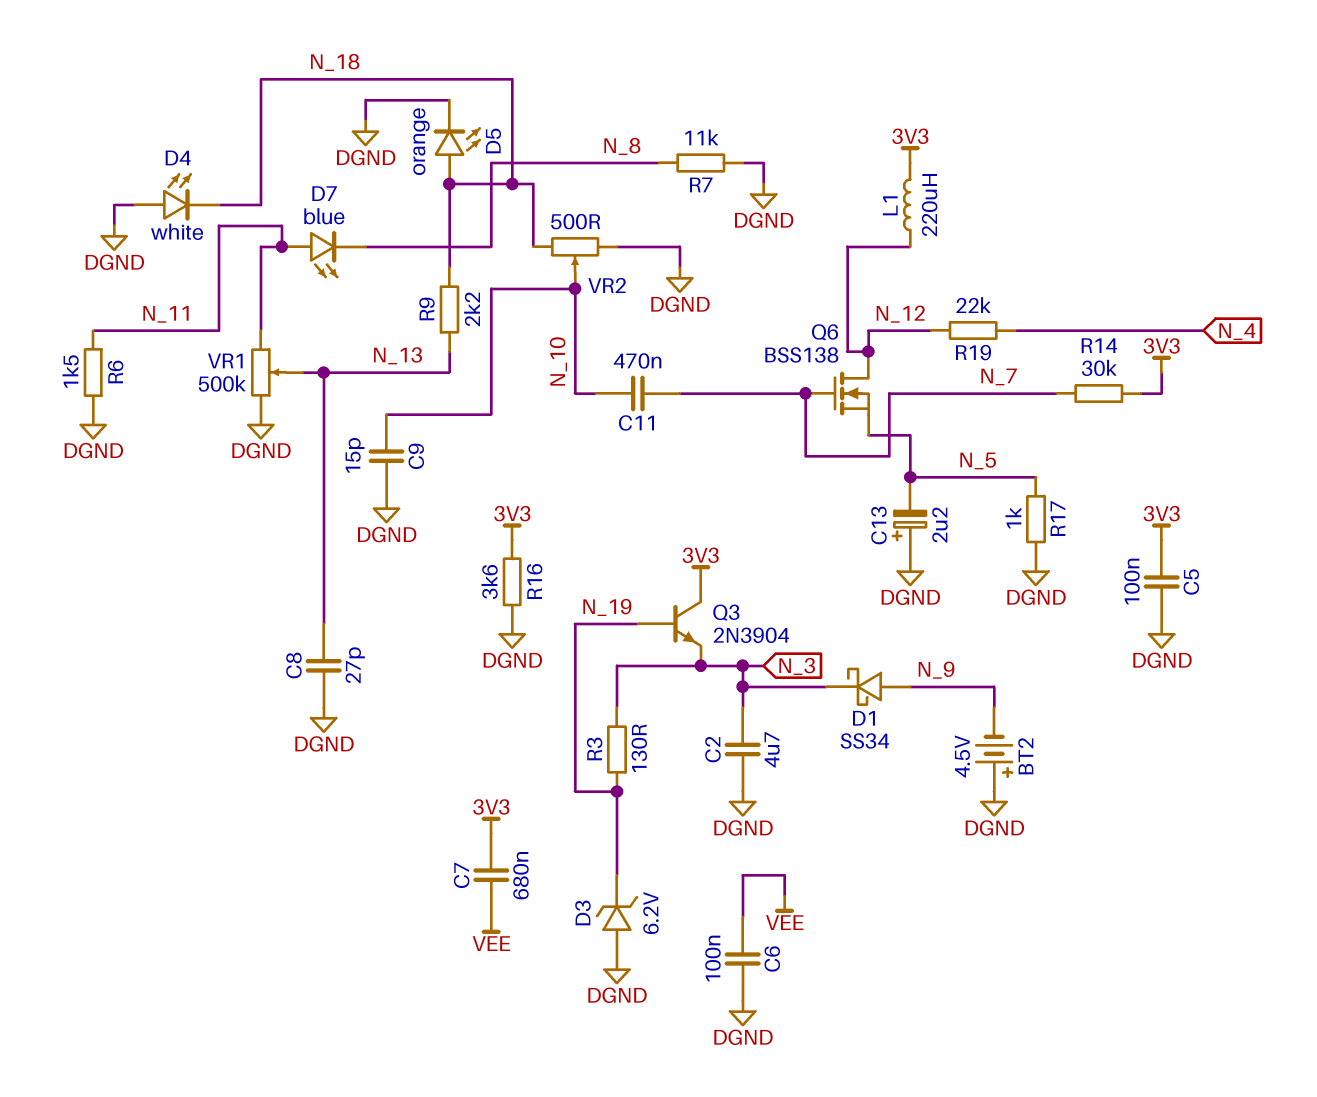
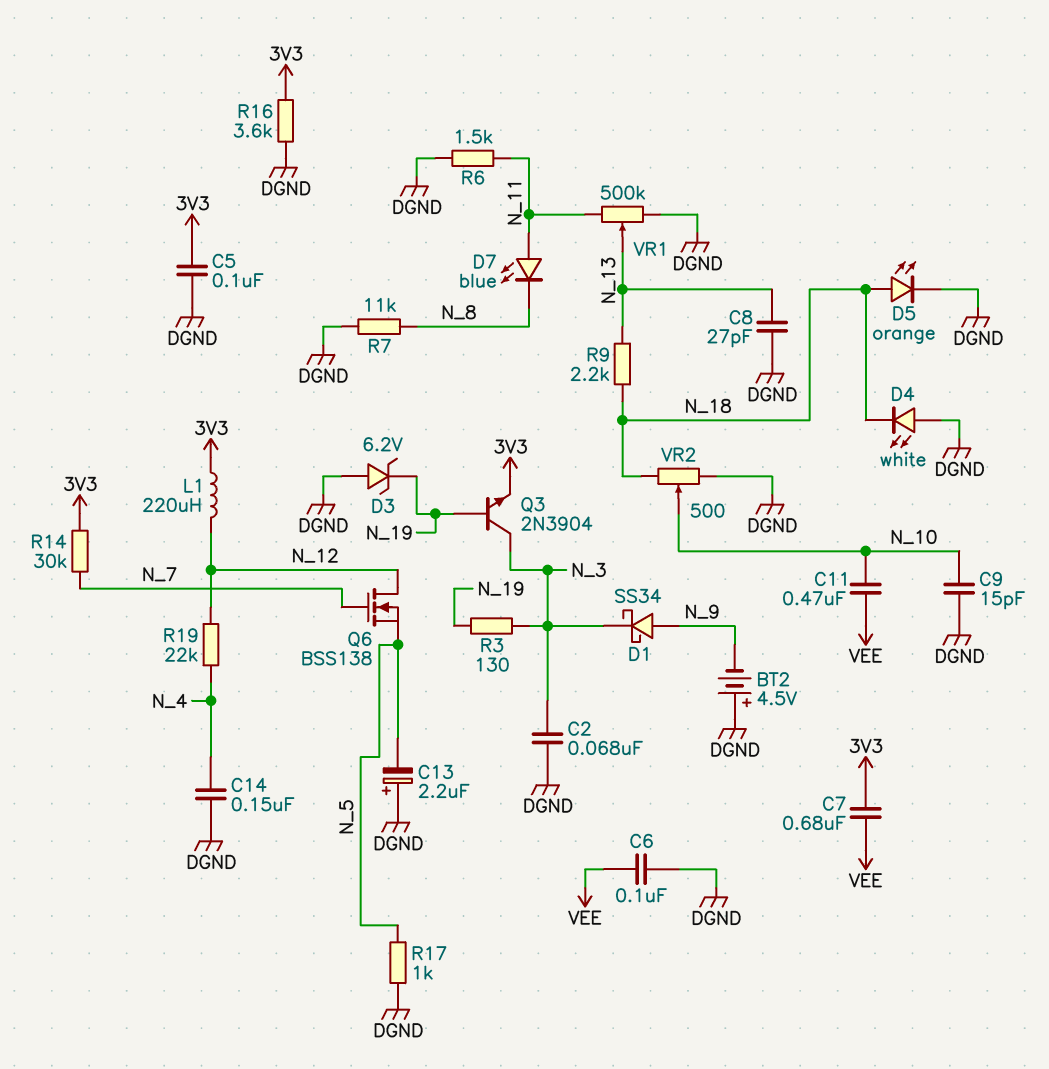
C2: 4.7uF (DGND, N_3) -> 68nF (DGND, N_3)
C11: 470nF (N_7, N_10) -> 470nF (N_10, VEE)
C14: none -> 150nF (DGND, N_4)
Q3: NPN 2N3904 (B N_19, C 3V3, E N_3) -> NPN 2N3904 (B N_19, C N_3, E 3V3)

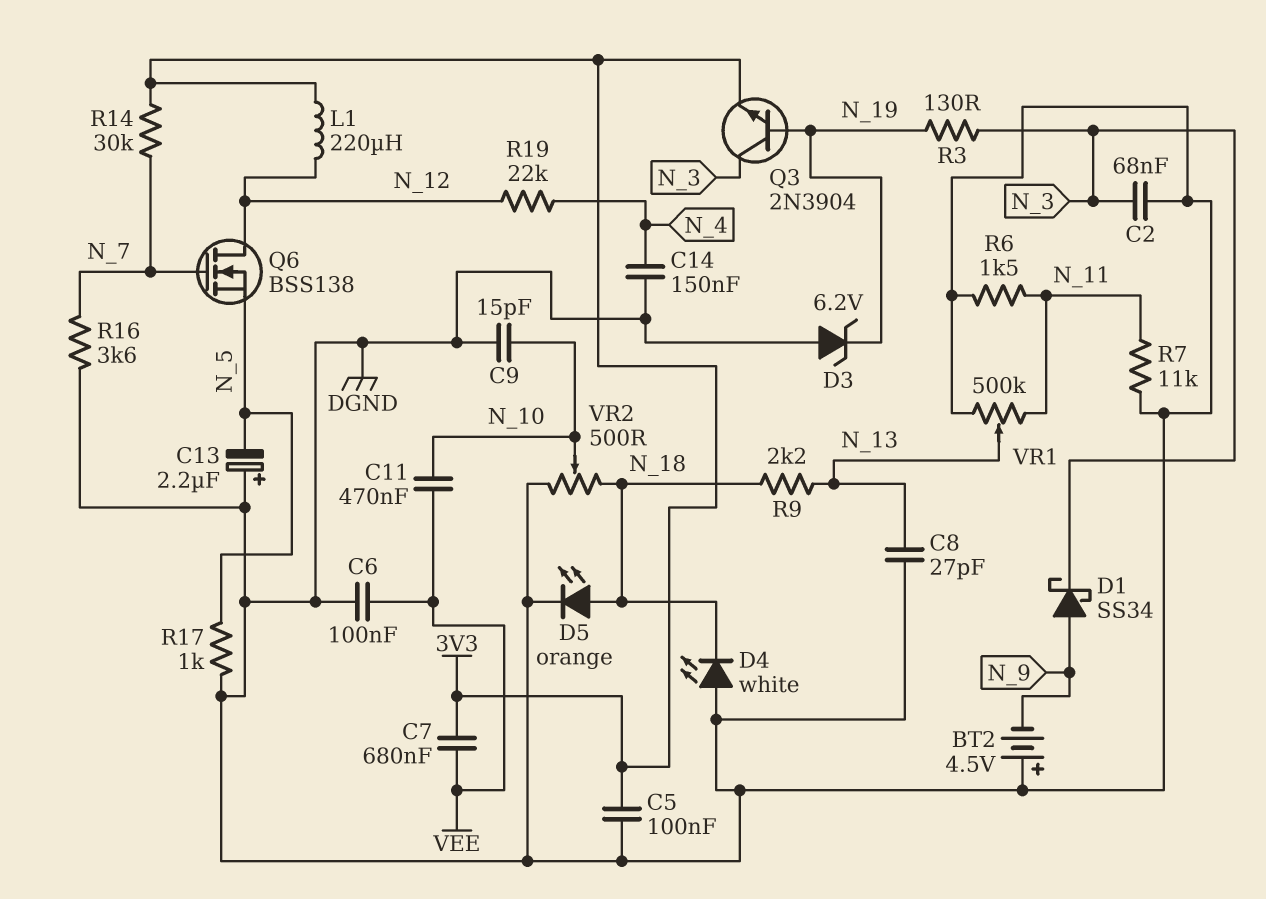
D7: LED blue (A N_11, K N_8) -> none
R7: 11k (DGND, N_8) -> 11k (DGND, N_11)
R16: 3.6k (3V3, DGND) -> 3.6k (DGND, N_7)

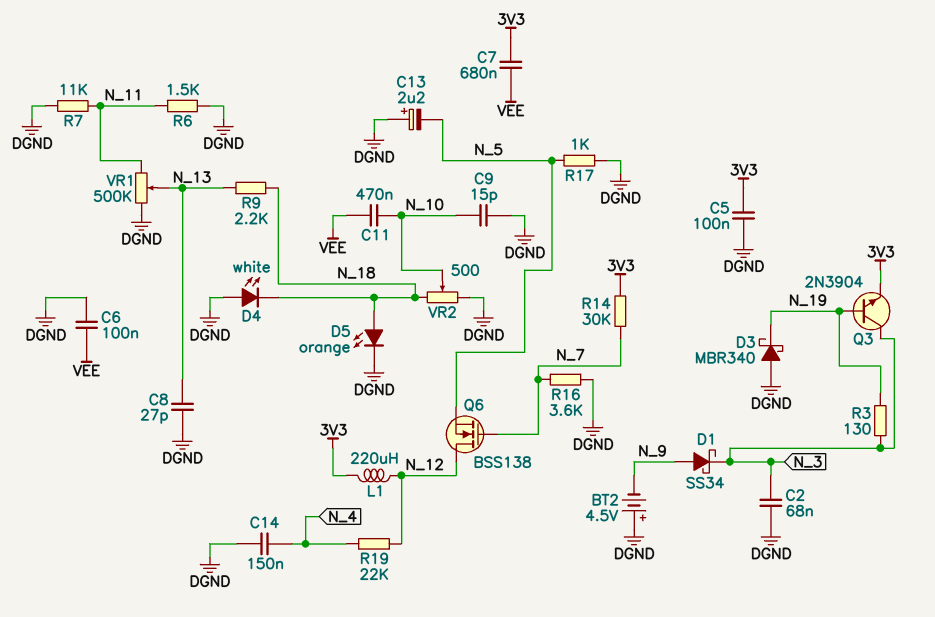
D3: zener 6.2V (A DGND, K N_19) -> schottky MBR340 (A DGND, K N_19)

